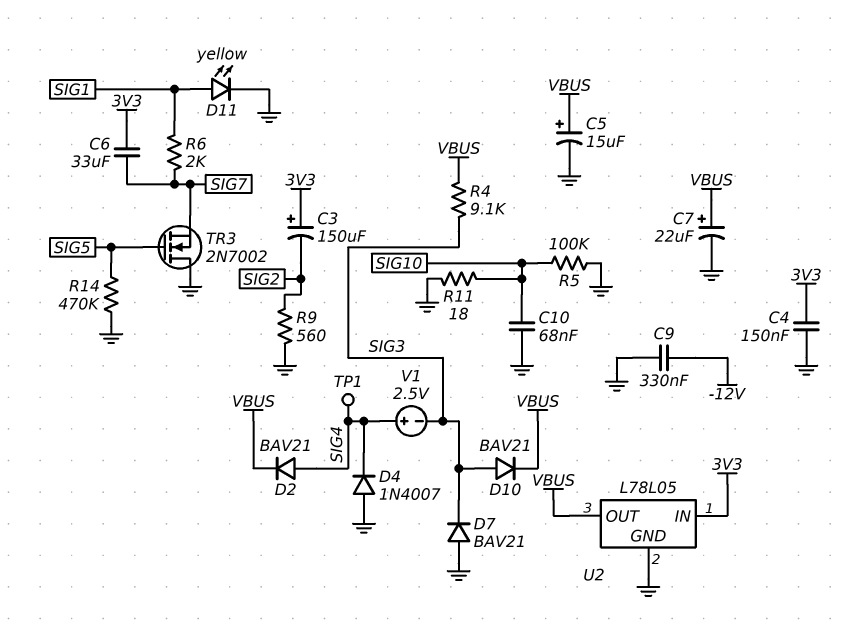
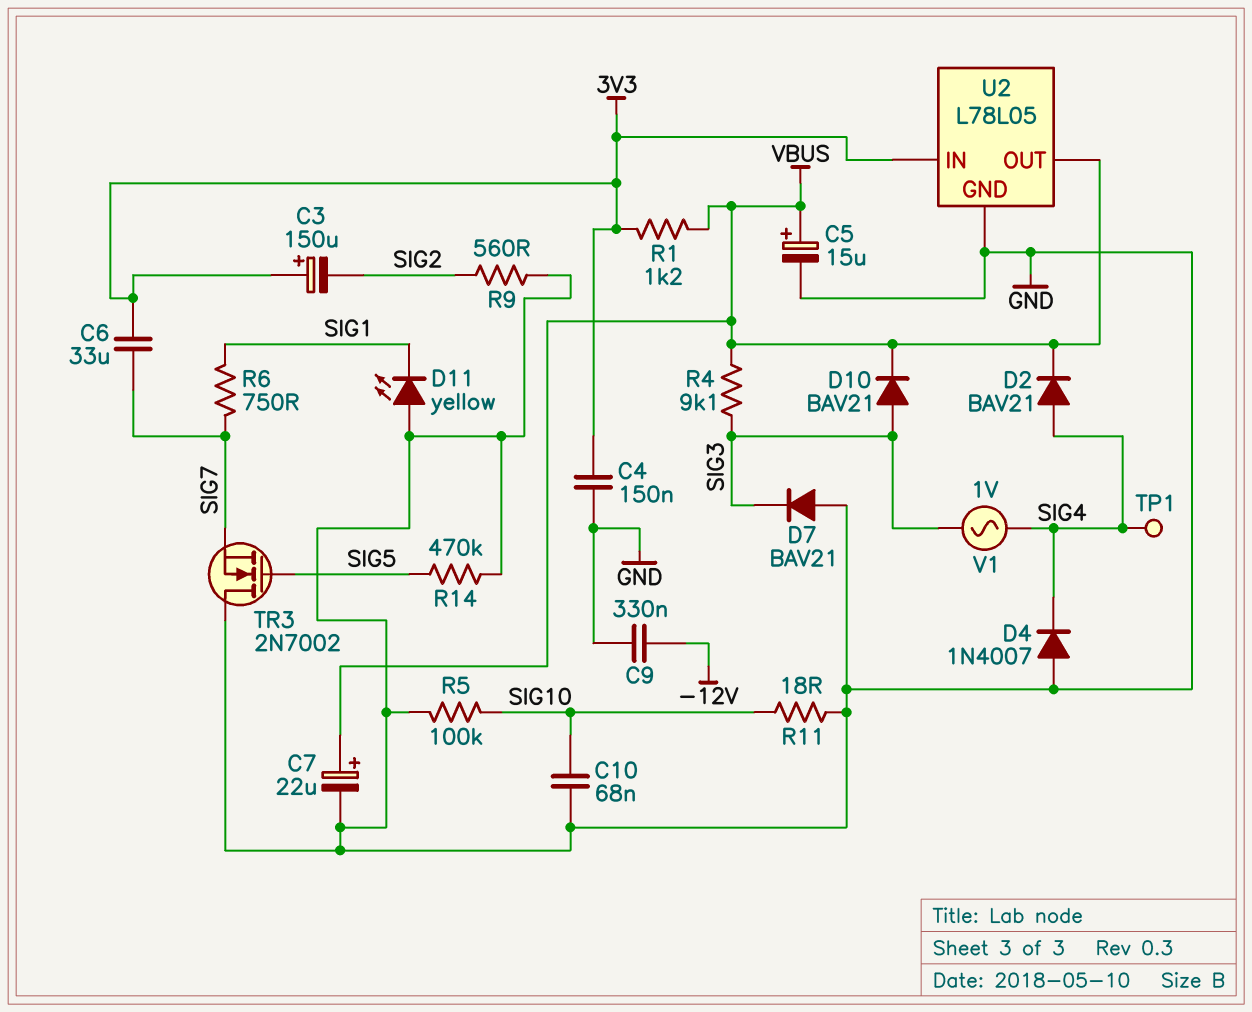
D11: LED yellow (A SIG1, K GND) -> LED yellow (A GND, K SIG1)
R1: none -> 1.2k (3V3, VBUS)
R6: 2k (SIG1, SIG7) -> 750 (SIG1, SIG7)
V1: 2.5V (plus SIG4, minus SIG3) -> AC 1V (SIG3, SIG4)

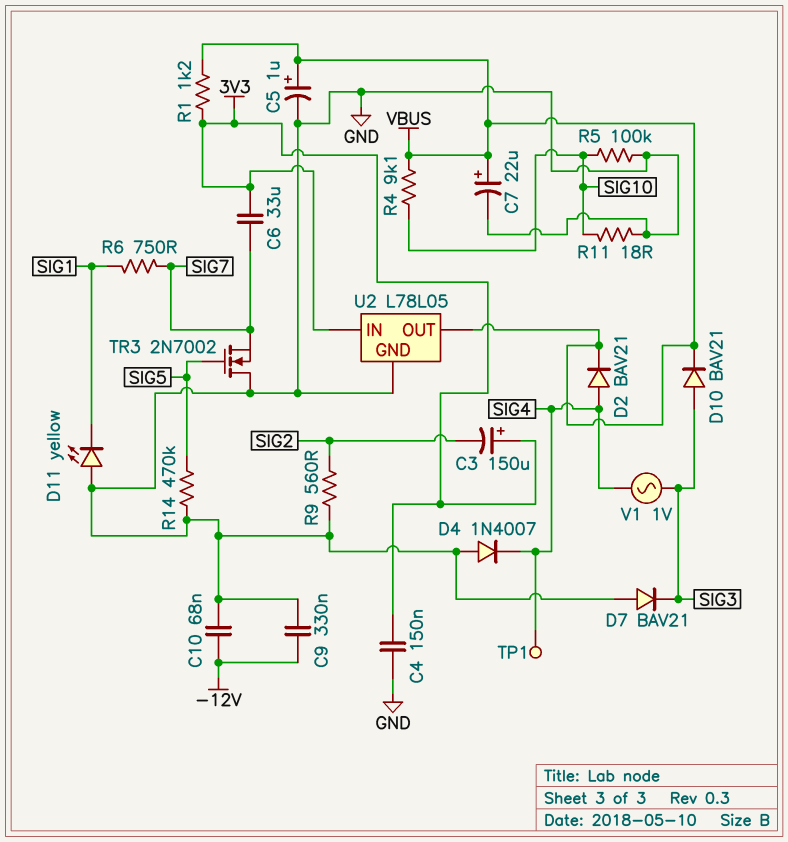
C5: 15uF (plus VBUS, minus GND) -> 1uF (plus VBUS, minus GND)
C10: 68nF (GND, SIG10) -> 68nF (-12V, GND)
R4: 9.1k (SIG3, VBUS) -> 9.1k (SIG10, VBUS)

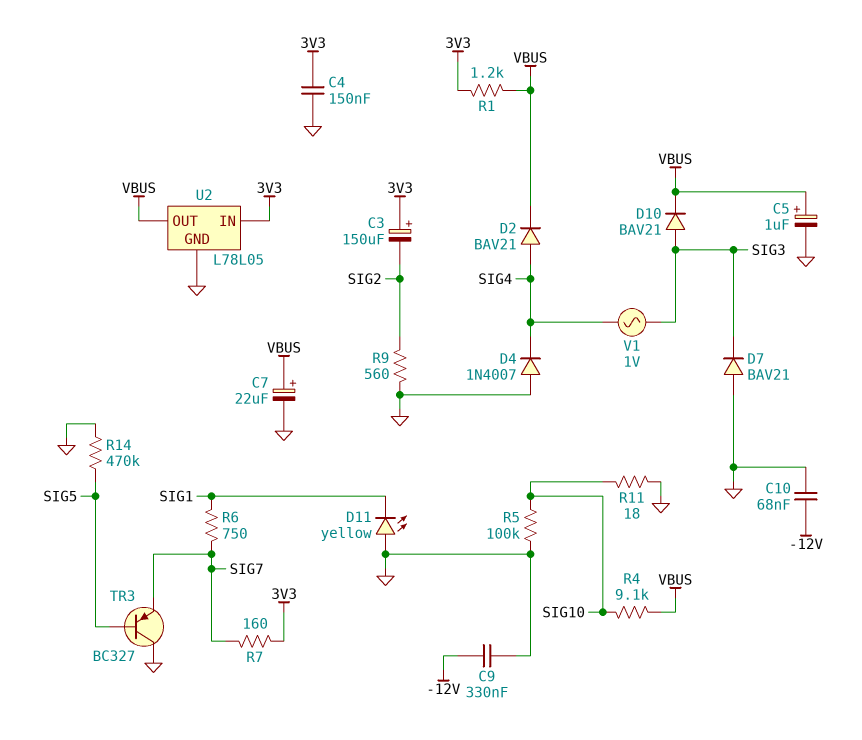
C6: 33uF (3V3, SIG7) -> none
R7: none -> 160 (3V3, SIG7)
TP1: test point (SIG4) -> none
TR3: NMOS 2N7002 (G SIG5, D GND, S SIG7) -> PNP BC327 (B SIG5, C GND, E SIG7)

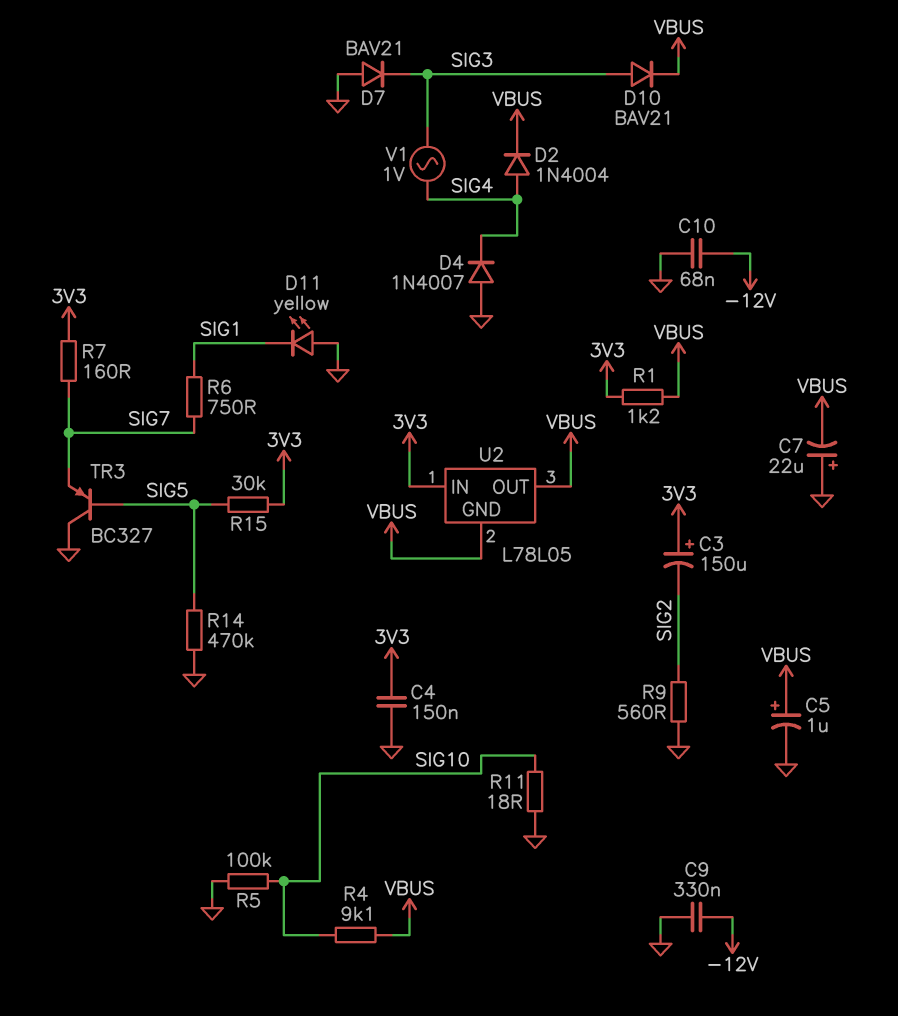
C7: 22uF (plus VBUS, minus GND) -> 22uF (plus GND, minus VBUS)
D2: diode BAV21 (A SIG4, K VBUS) -> diode 1N4004 (A SIG4, K VBUS)
R15: none -> 30k (3V3, SIG5)
U2 pin GND: GND -> VBUS

